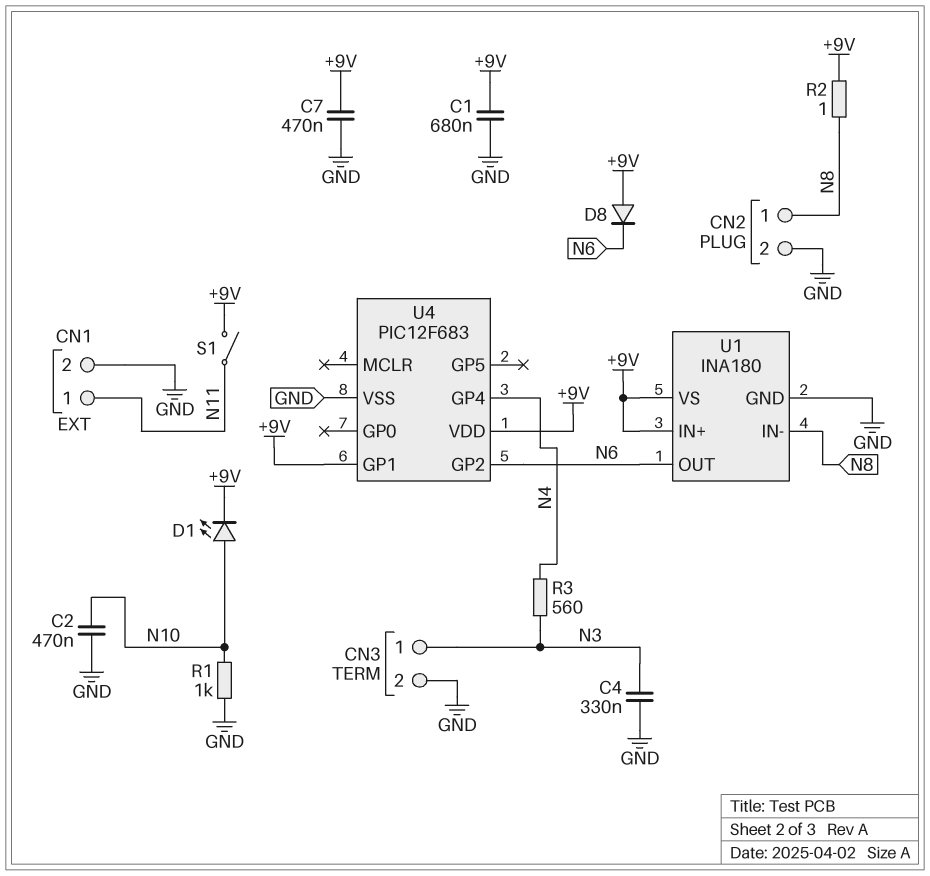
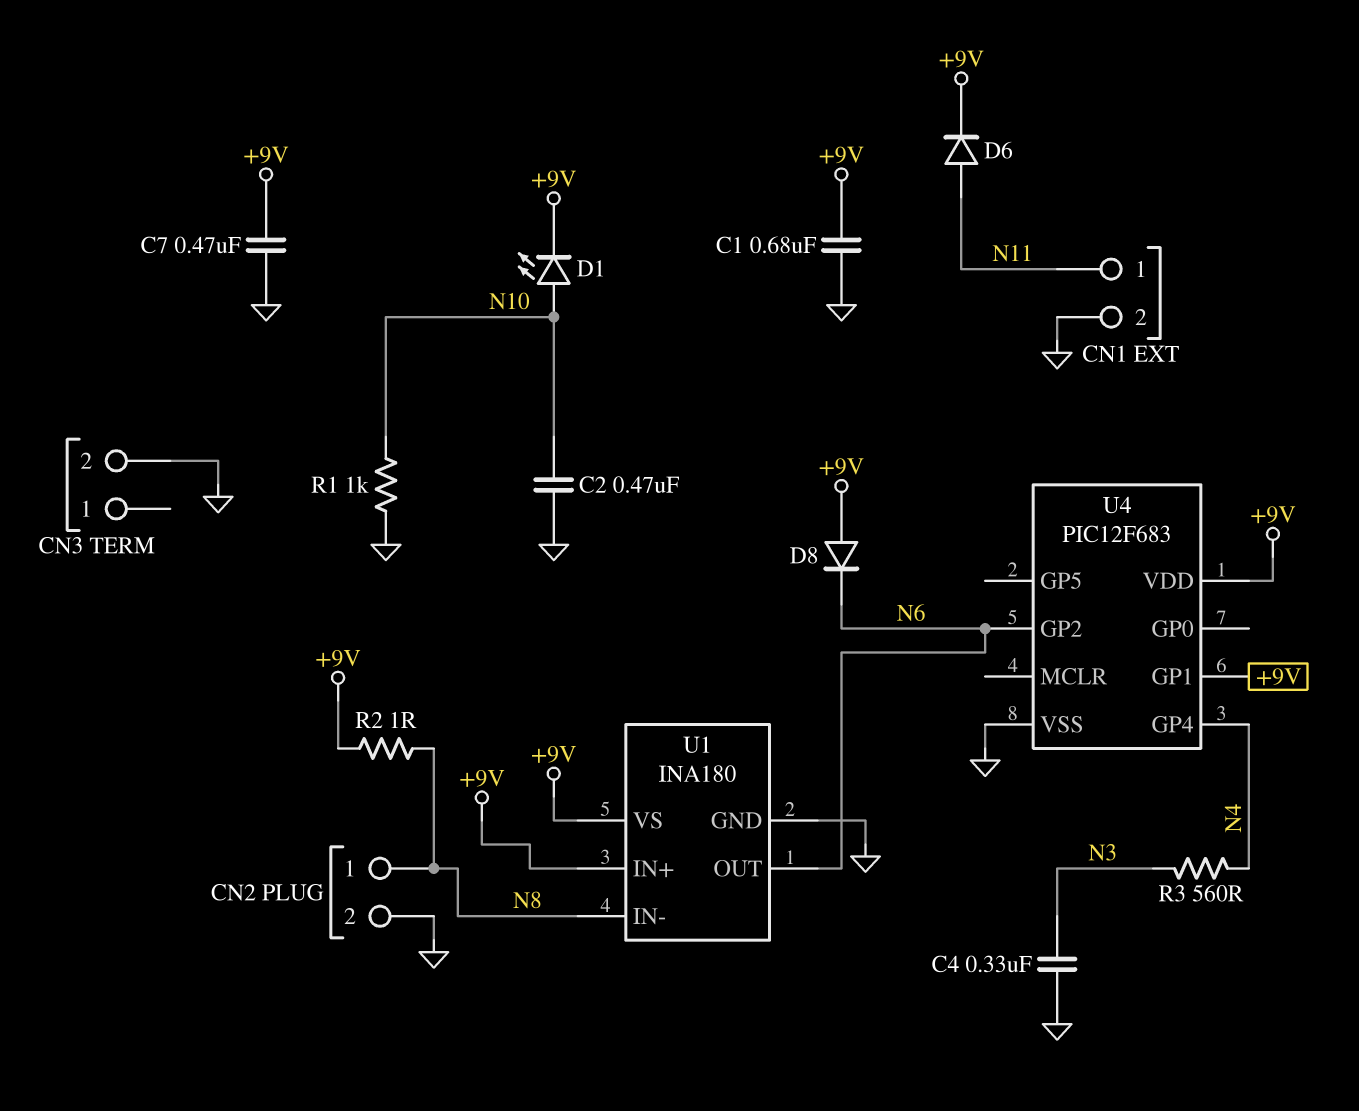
CN3 pin 1: N3 -> none
D6: none -> diode (A N11, K +9V)
S1: switch (+9V, N11) -> none

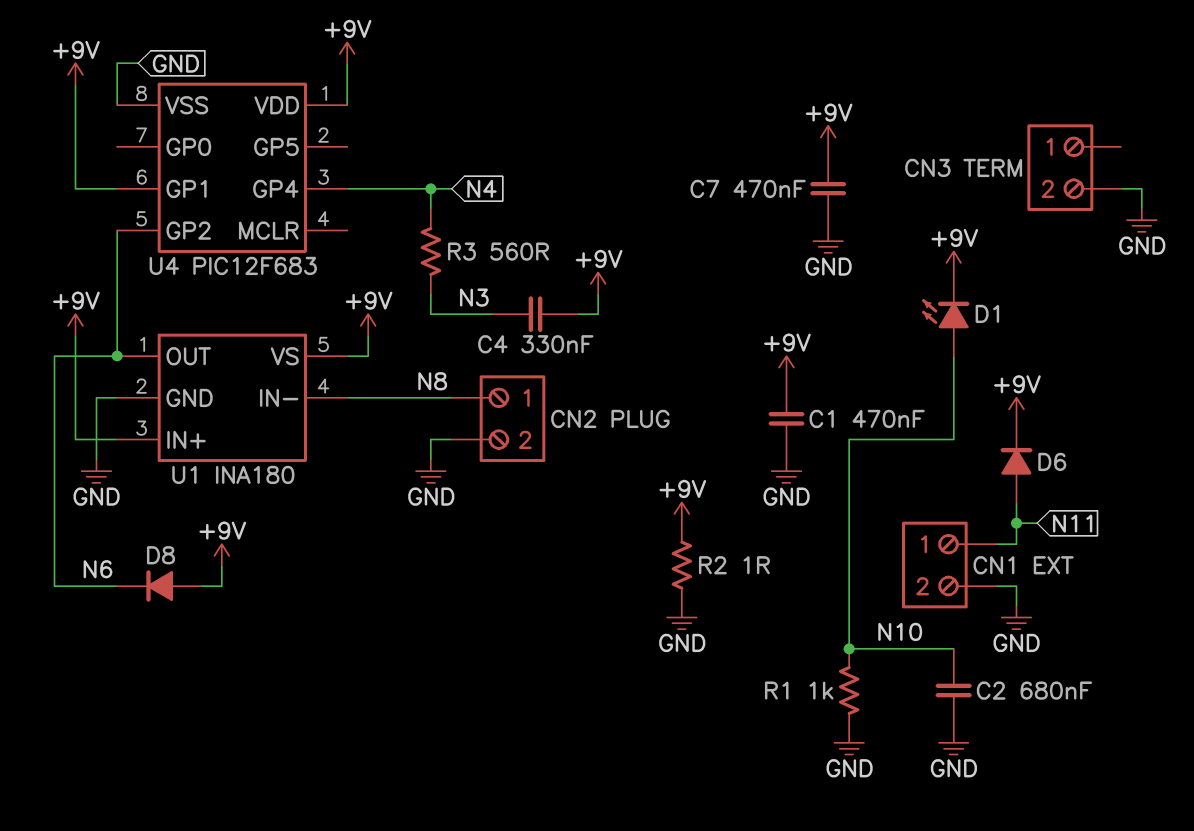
C1: 680nF (+9V, GND) -> 470nF (+9V, GND)
C2: 470nF (GND, N10) -> 680nF (GND, N10)
C4: 330nF (GND, N3) -> 330nF (+9V, N3)
R2: 1 (+9V, N8) -> 1 (+9V, GND)

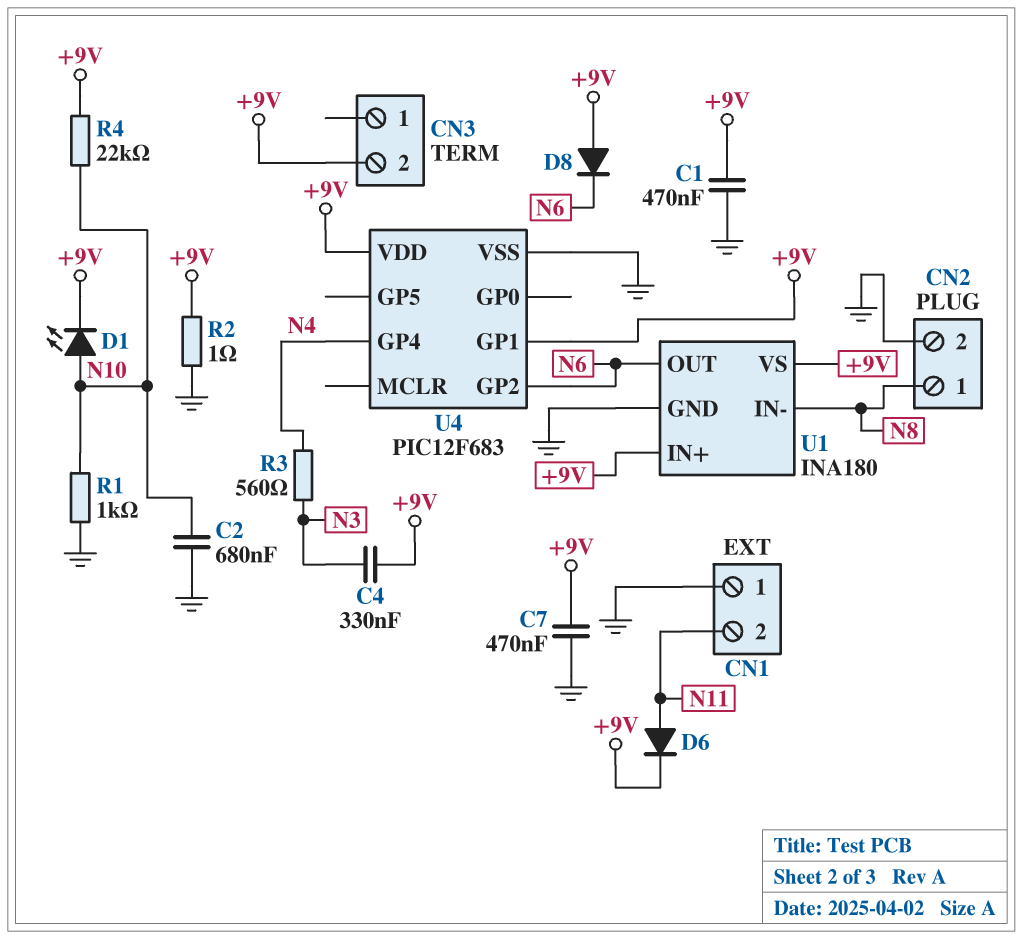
CN1 pin 1: N11 -> GND
CN1 pin 2: GND -> N11
CN3 pin 2: GND -> +9V
R4: none -> 22k (+9V, N10)

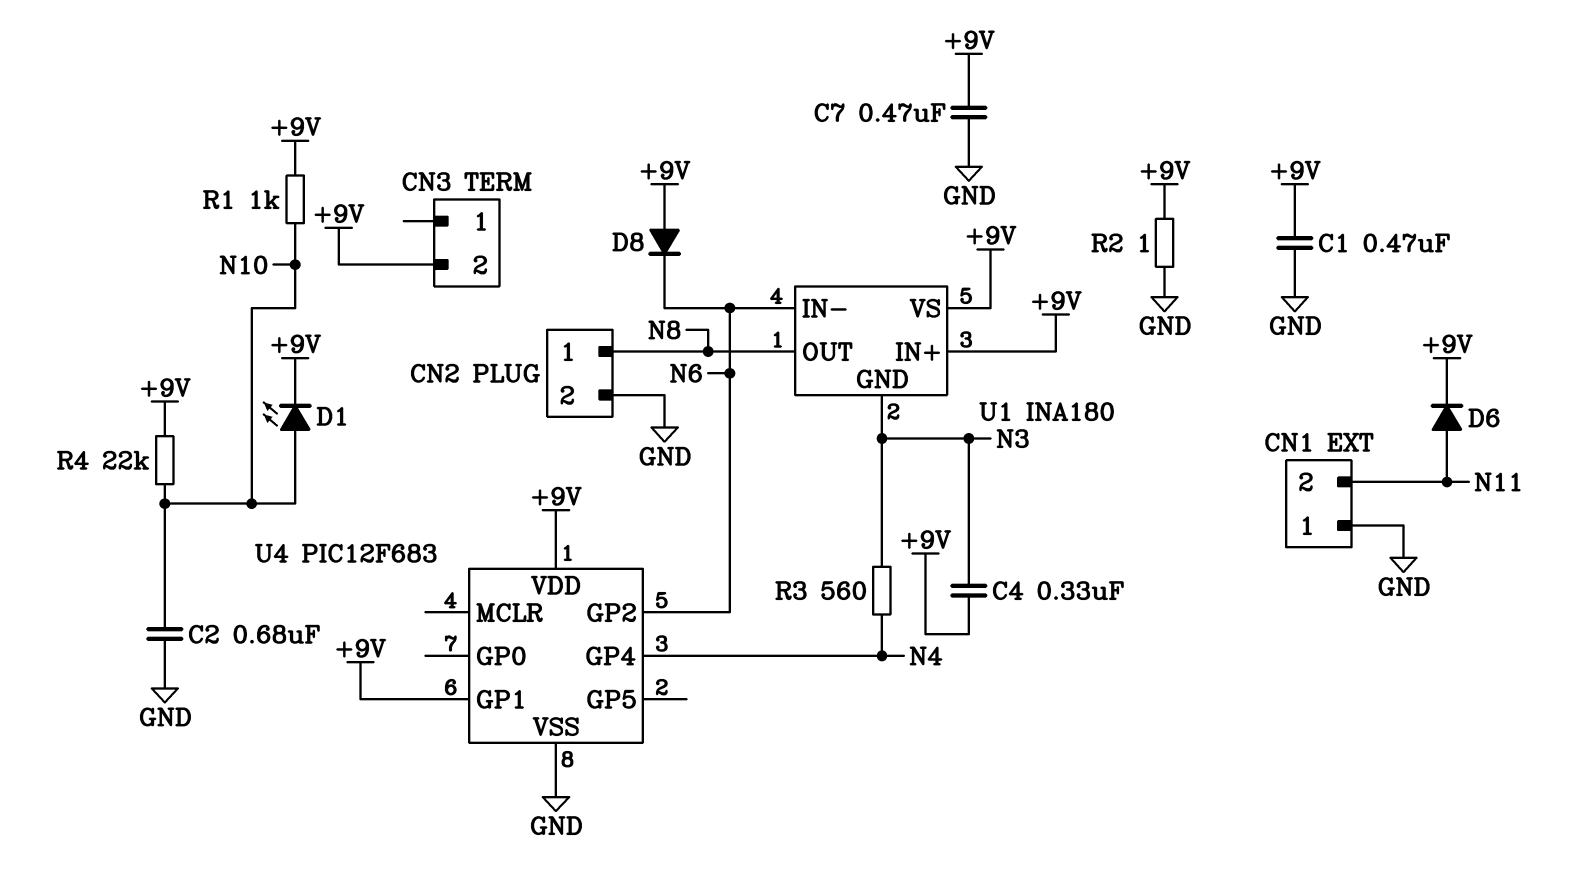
R1: 1k (GND, N10) -> 1k (+9V, N10)
U1 pin GND: GND -> N3
U1 pin IN-: N8 -> N6
U1 pin OUT: N6 -> N8

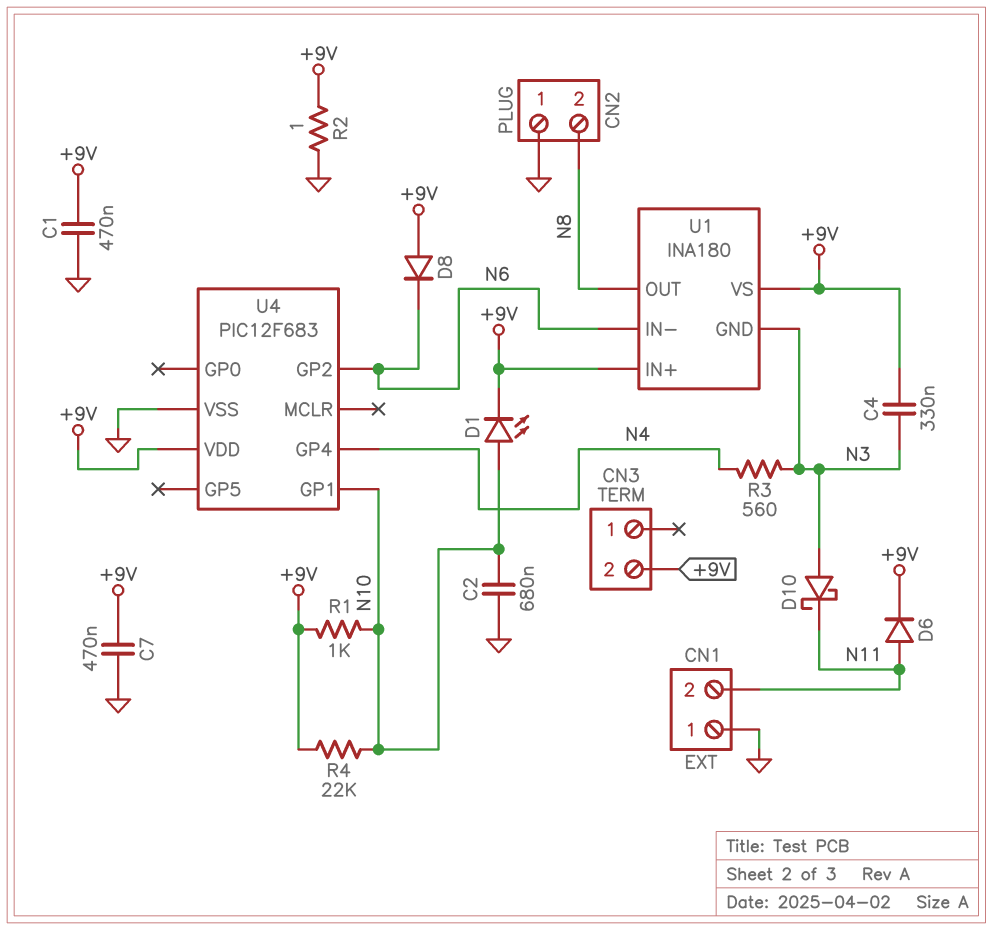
CN2 pin 1: N8 -> GND
CN2 pin 2: GND -> N8
D10: none -> schottky (A N3, K N11)
U4 pin GP1: +9V -> N10

